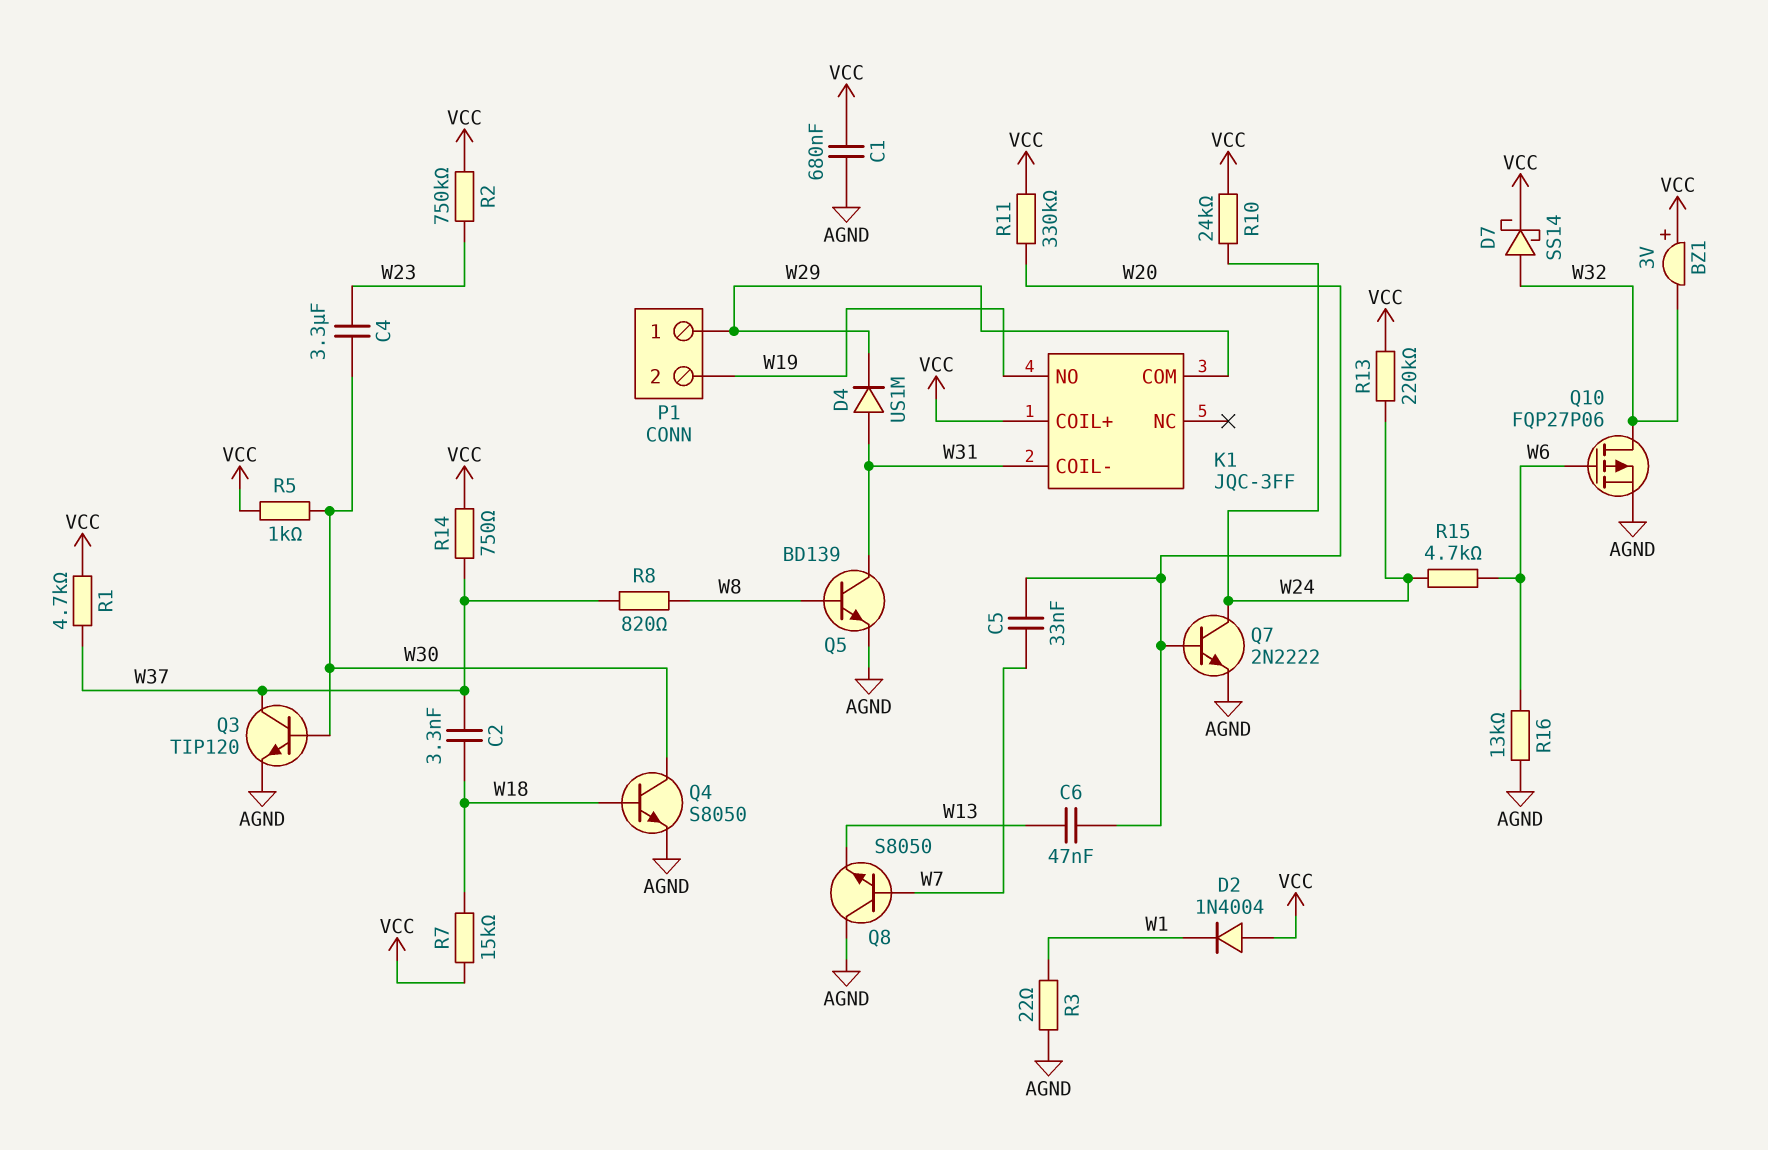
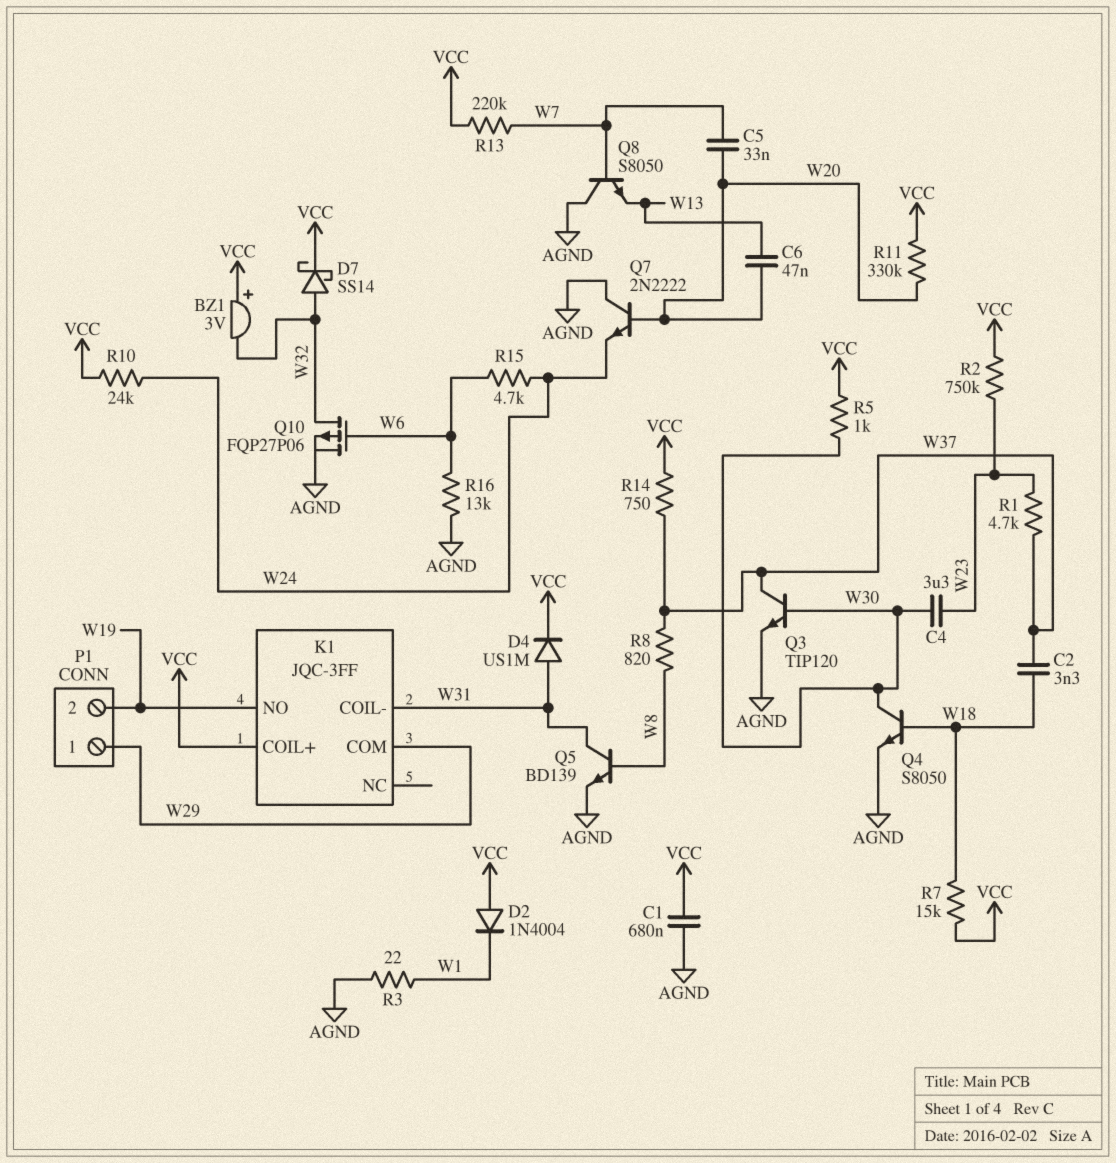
D4: diode US1M (A W31, K W29) -> diode US1M (A W31, K VCC)
Q7: NPN 2N2222 (B W20, C W24, E AGND) -> NPN 2N2222 (B W20, C AGND, E W24)
R1: 4.7k (VCC, W37) -> 4.7k (W23, W37)
R13: 220k (VCC, W24) -> 220k (VCC, W7)

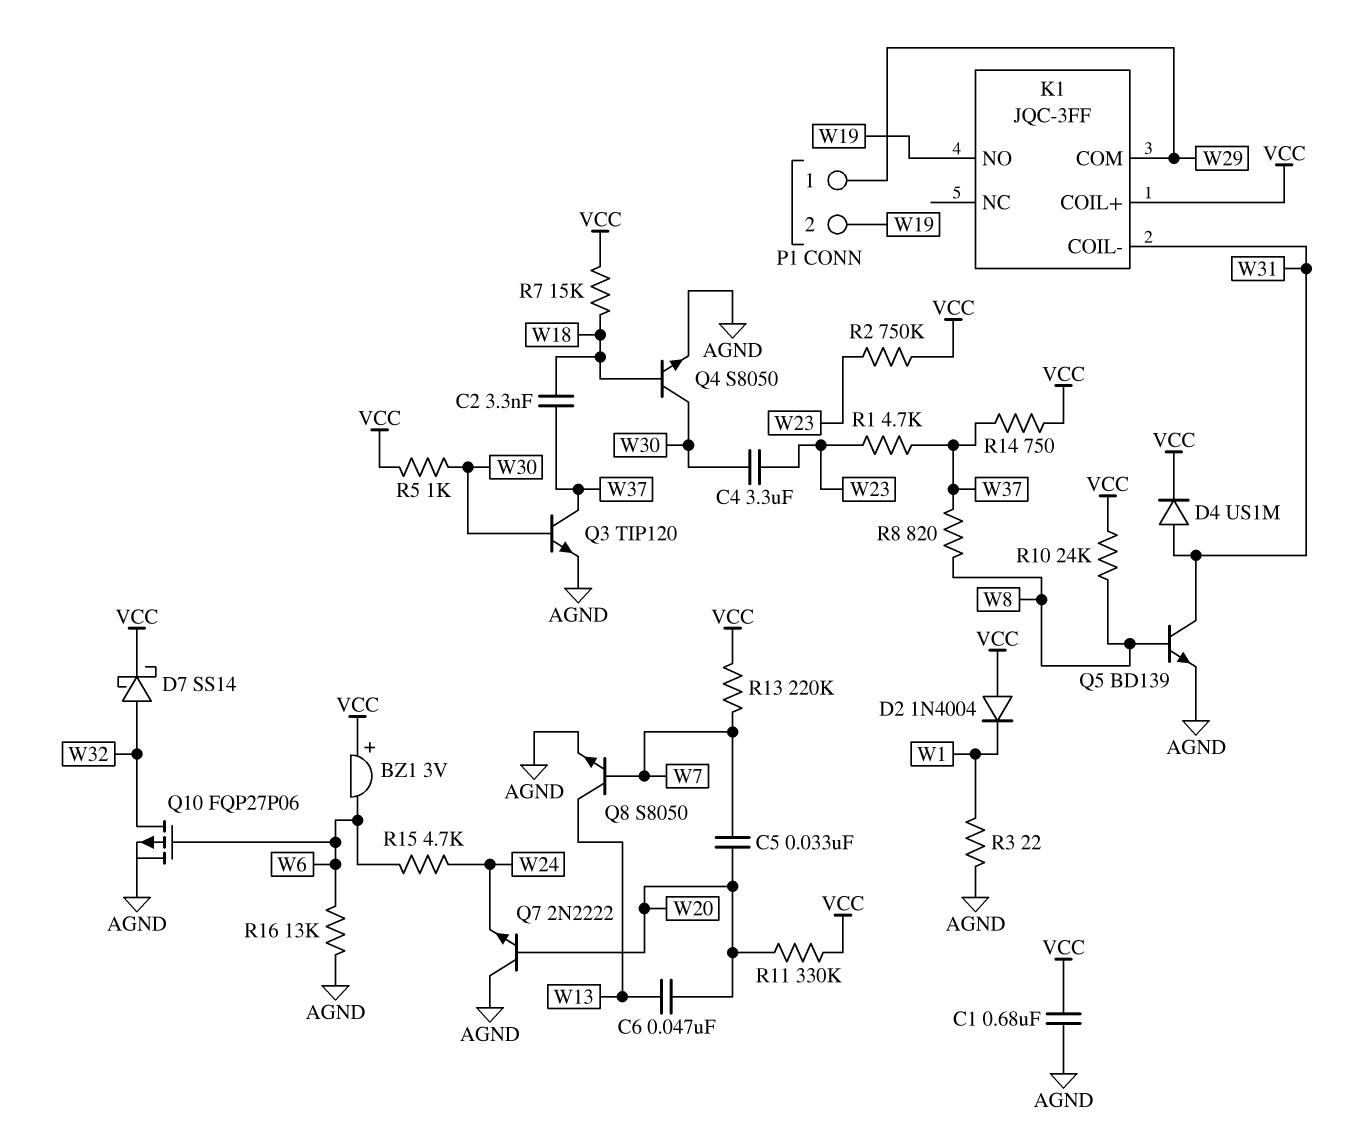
BZ1: buzzer 3V (plus VCC, minus W32) -> buzzer 3V (plus VCC, minus W6)
Q8: NPN S8050 (B W7, C AGND, E W13) -> NPN S8050 (B W7, C W13, E AGND)
R10: 24k (VCC, W24) -> 24k (VCC, W8)

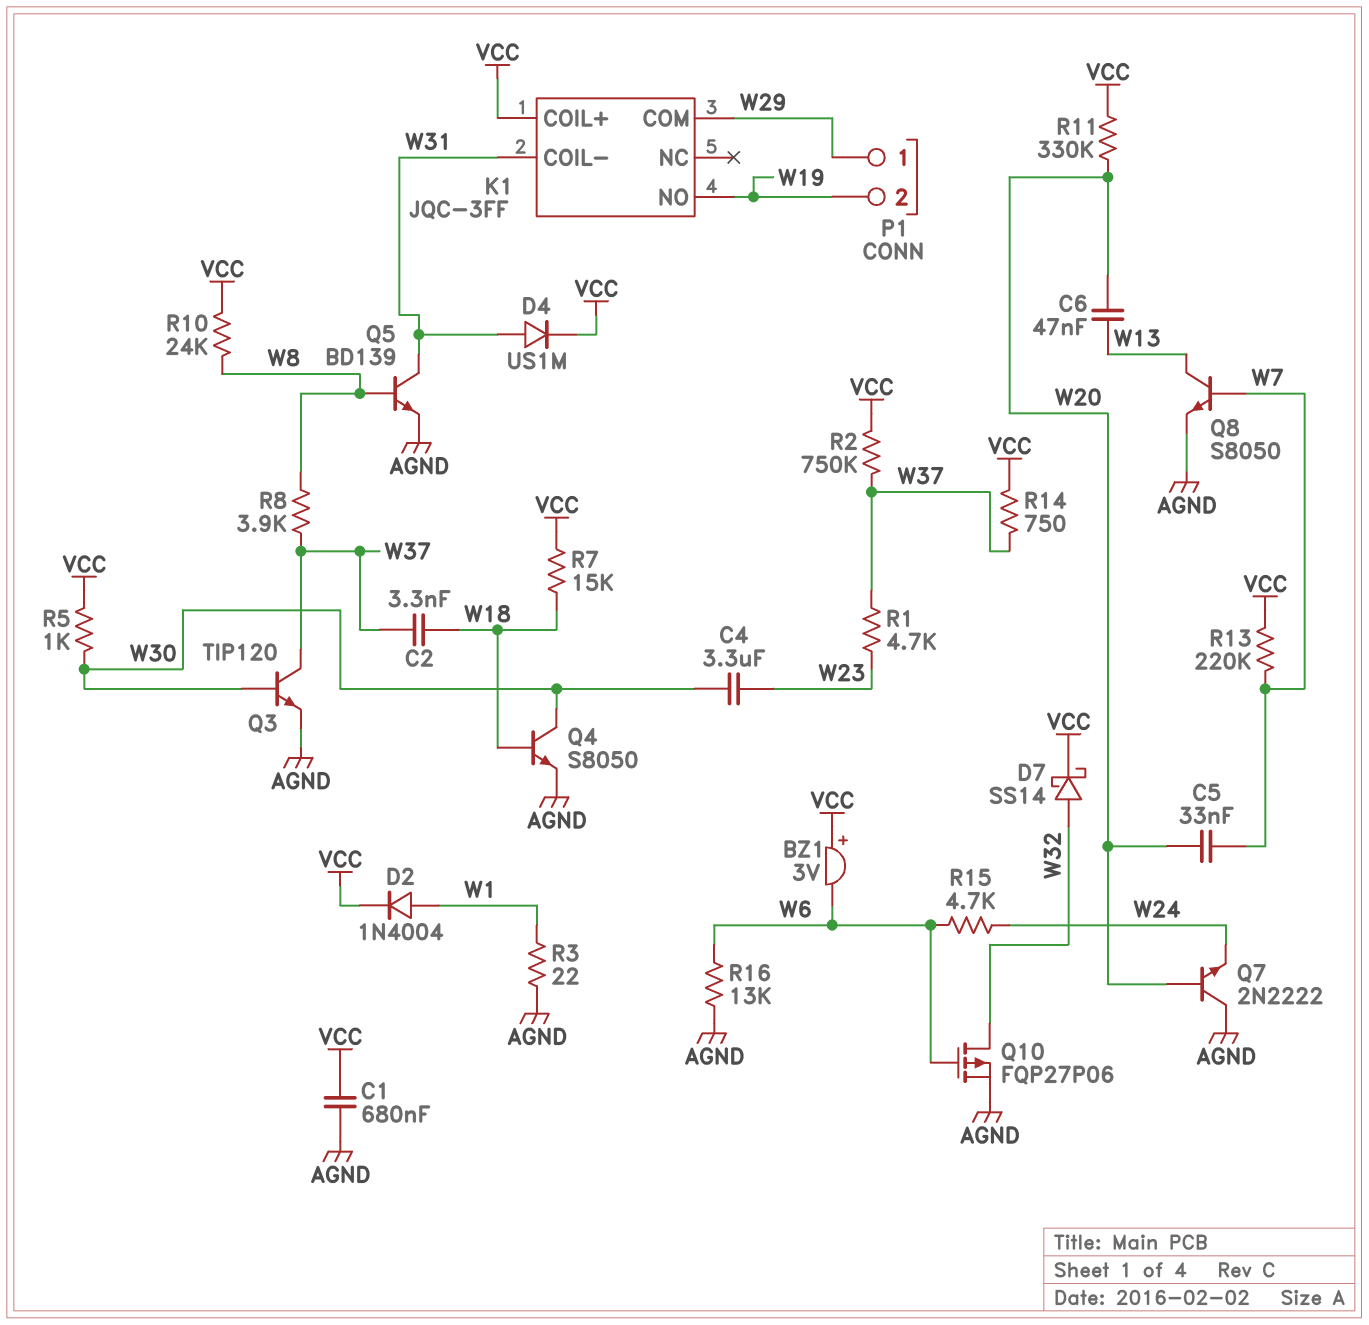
D2: diode 1N4004 (A VCC, K W1) -> diode 1N4004 (A W1, K VCC)
R2: 750k (VCC, W23) -> 750k (VCC, W37)
R8: 820 (W8, W37) -> 3.9k (W8, W37)

